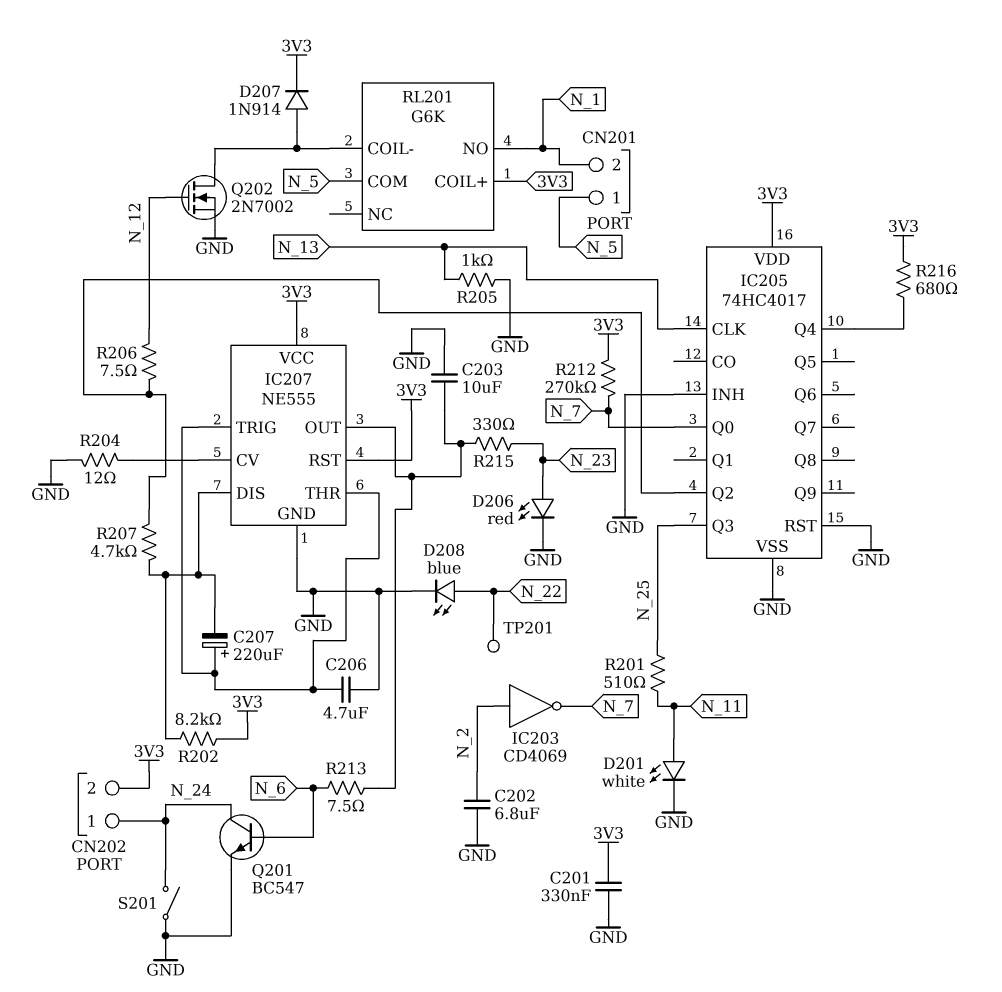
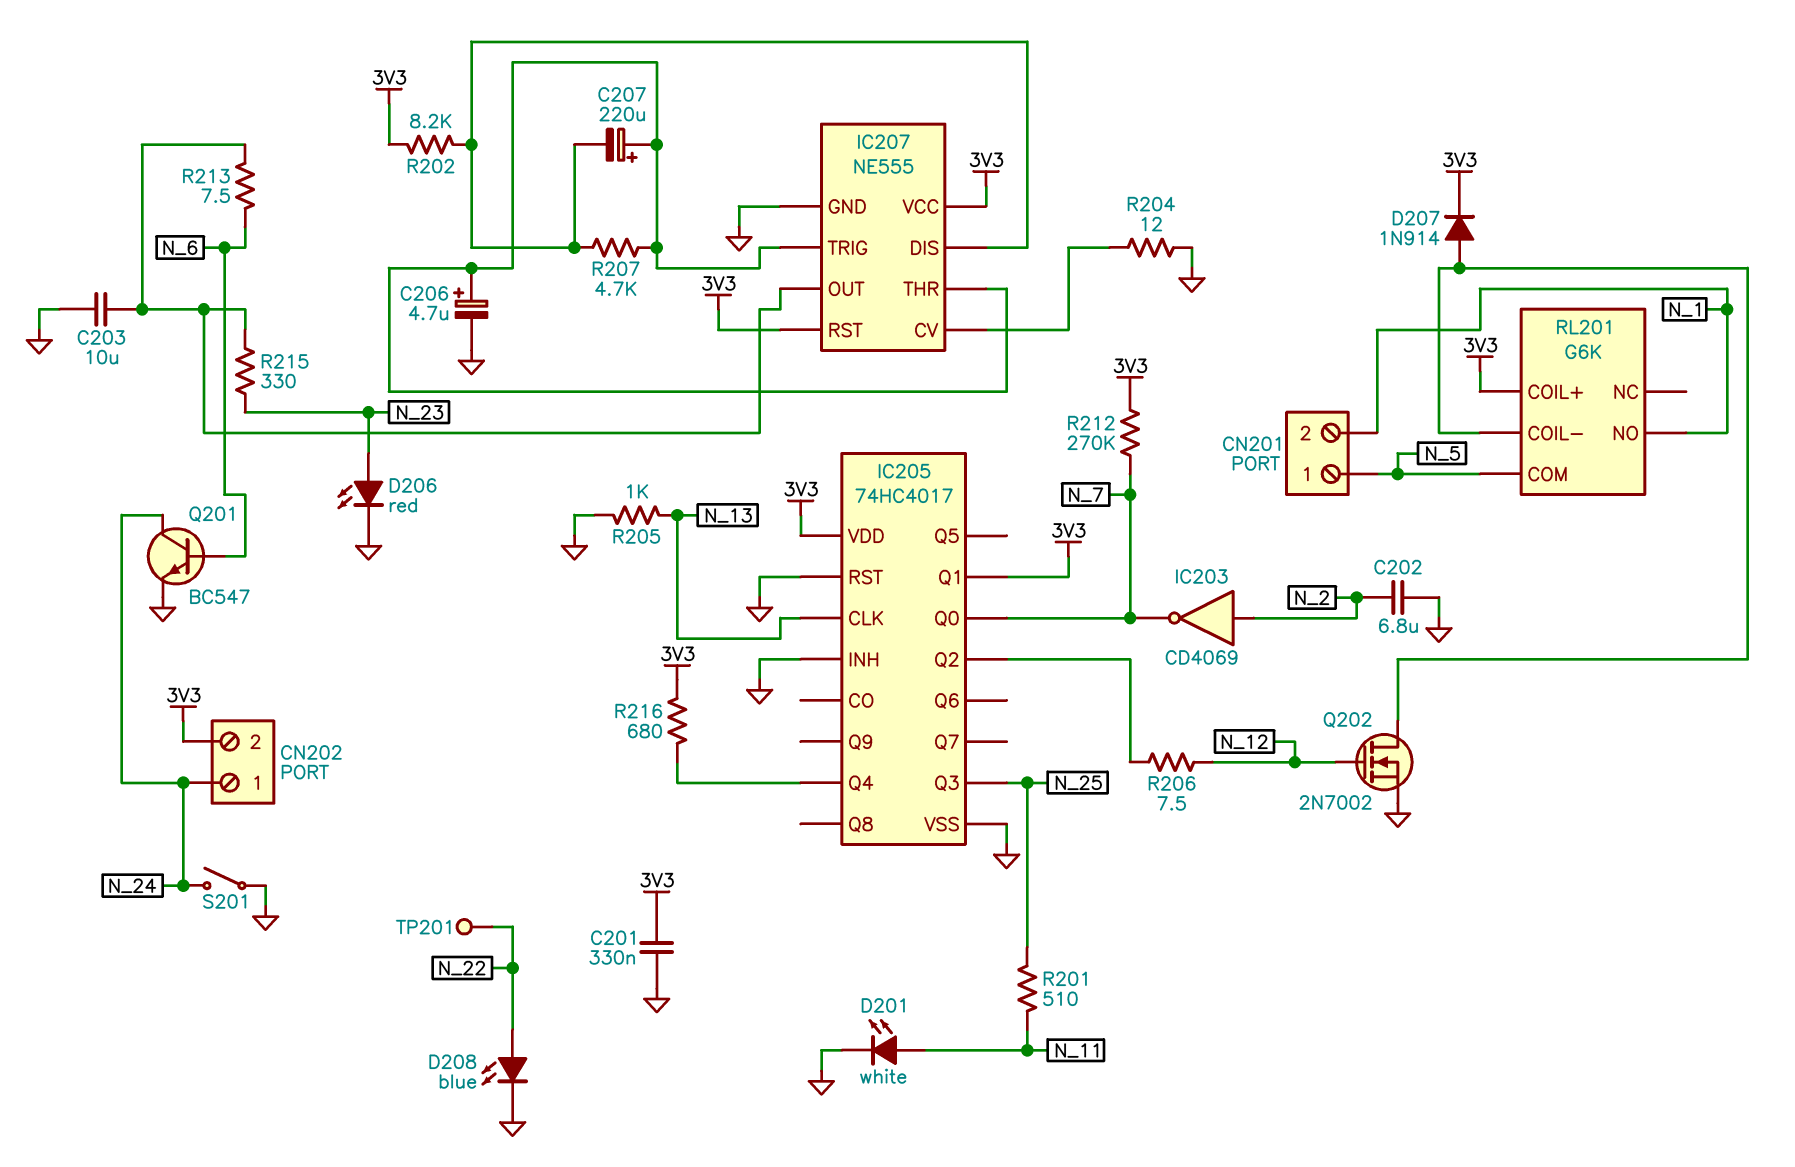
C206: 4.7uF (GND, IC207/THR) -> 4.7uF (plus IC207/THR, minus GND)
IC205 pin Q1: none -> 3V3
R207: 4.7k (IC205/Q2, IC207/DIS) -> 4.7k (IC207/DIS, IC207/THR)

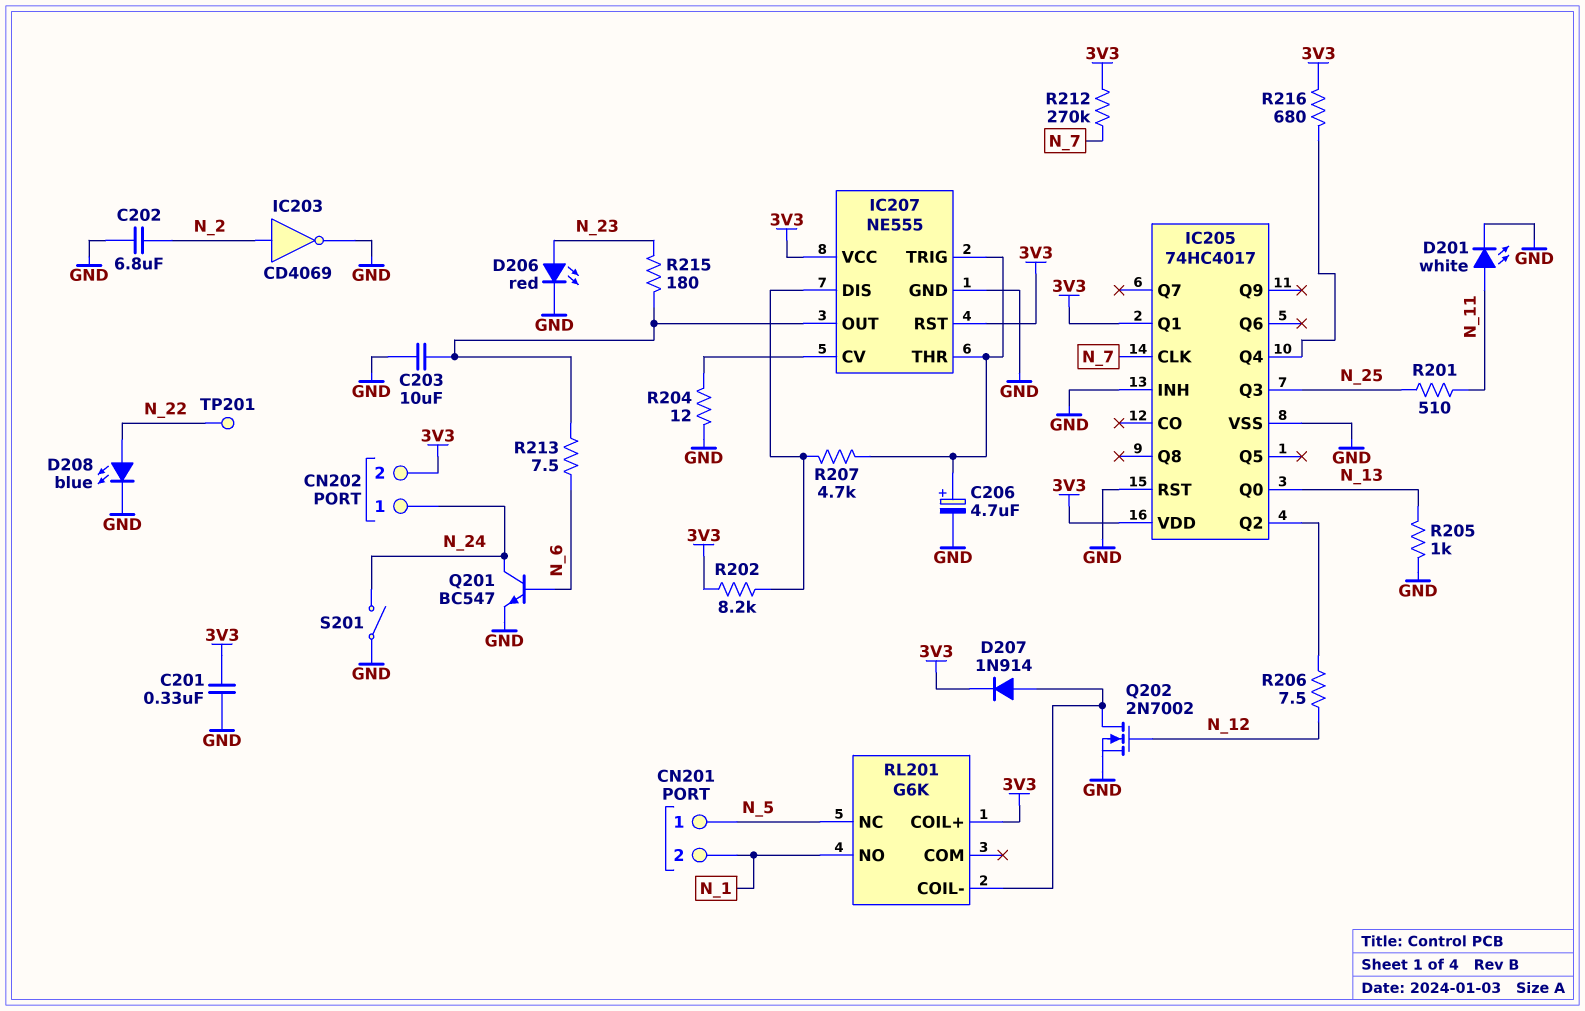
C207: 220uF (plus IC207/THR, minus IC207/DIS) -> none
IC203: NOT CD4069 (in N_2, out N_7) -> NOT CD4069 (in N_2, out GND)
IC205 pin CLK: N_13 -> N_7
IC205 pin Q0: N_7 -> N_13
R215: 330 (IC207/OUT, N_23) -> 180 (IC207/OUT, N_23)
RL201 pin COM: N_5 -> none
RL201 pin NC: none -> N_5

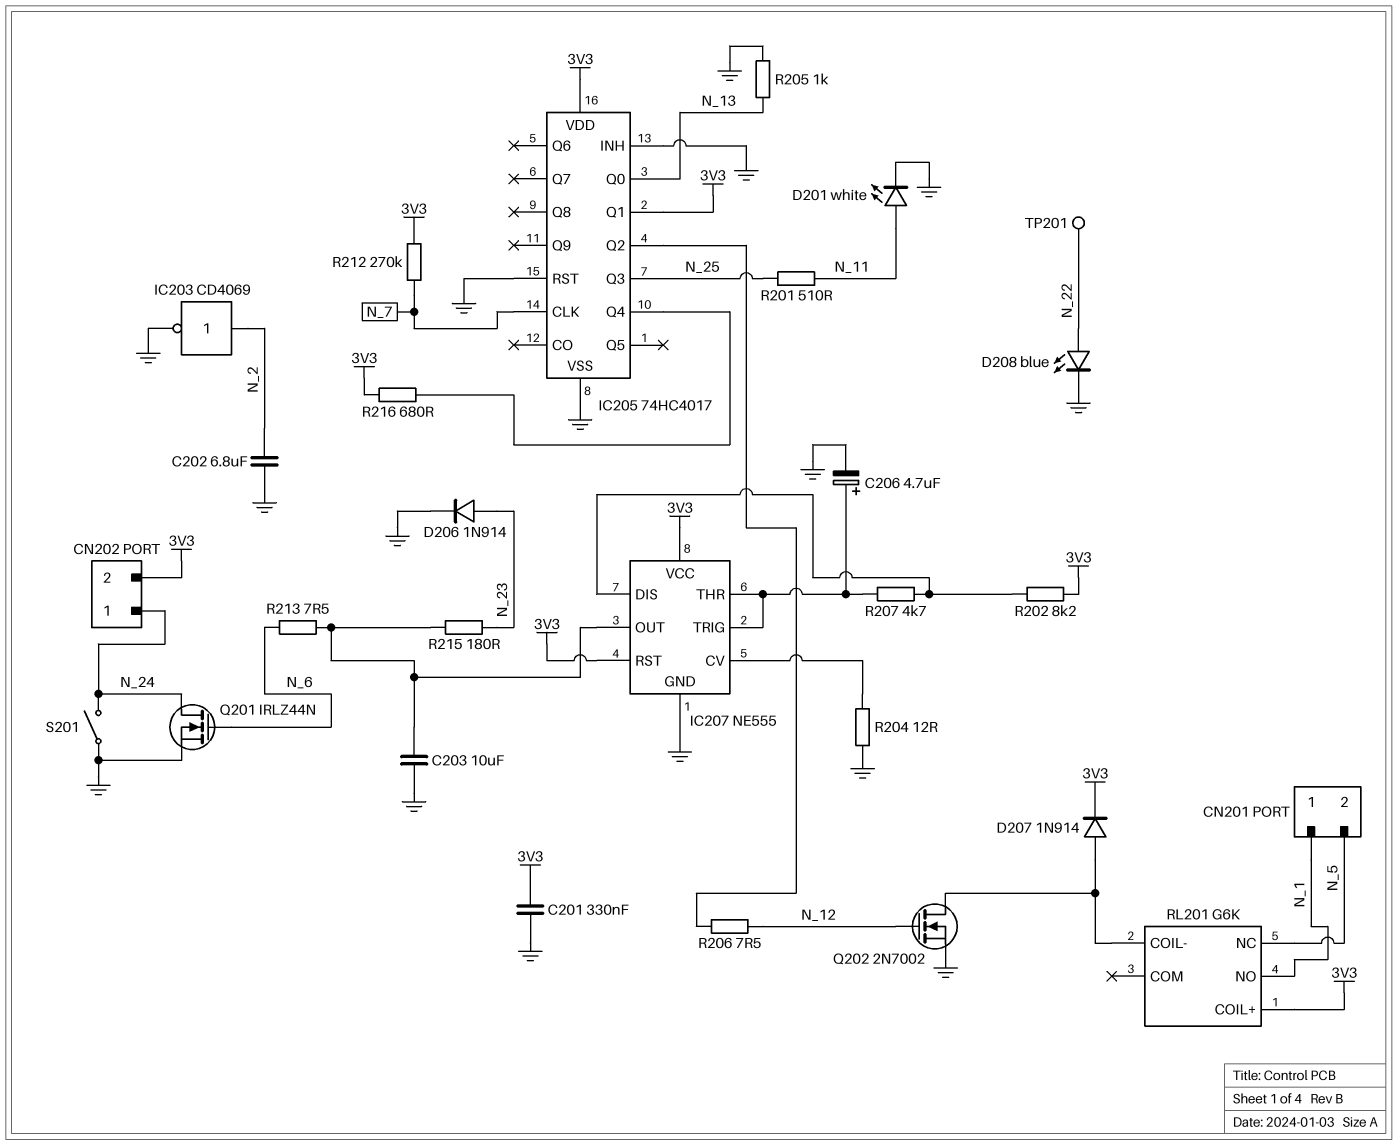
CN201 pin 1: N_5 -> N_1
CN201 pin 2: N_1 -> N_5
D206: LED red (A N_23, K GND) -> diode 1N914 (A N_23, K GND)
Q201: NPN BC547 (B N_6, C N_24, E GND) -> NMOS IRLZ44N (G N_6, D N_24, S GND)

